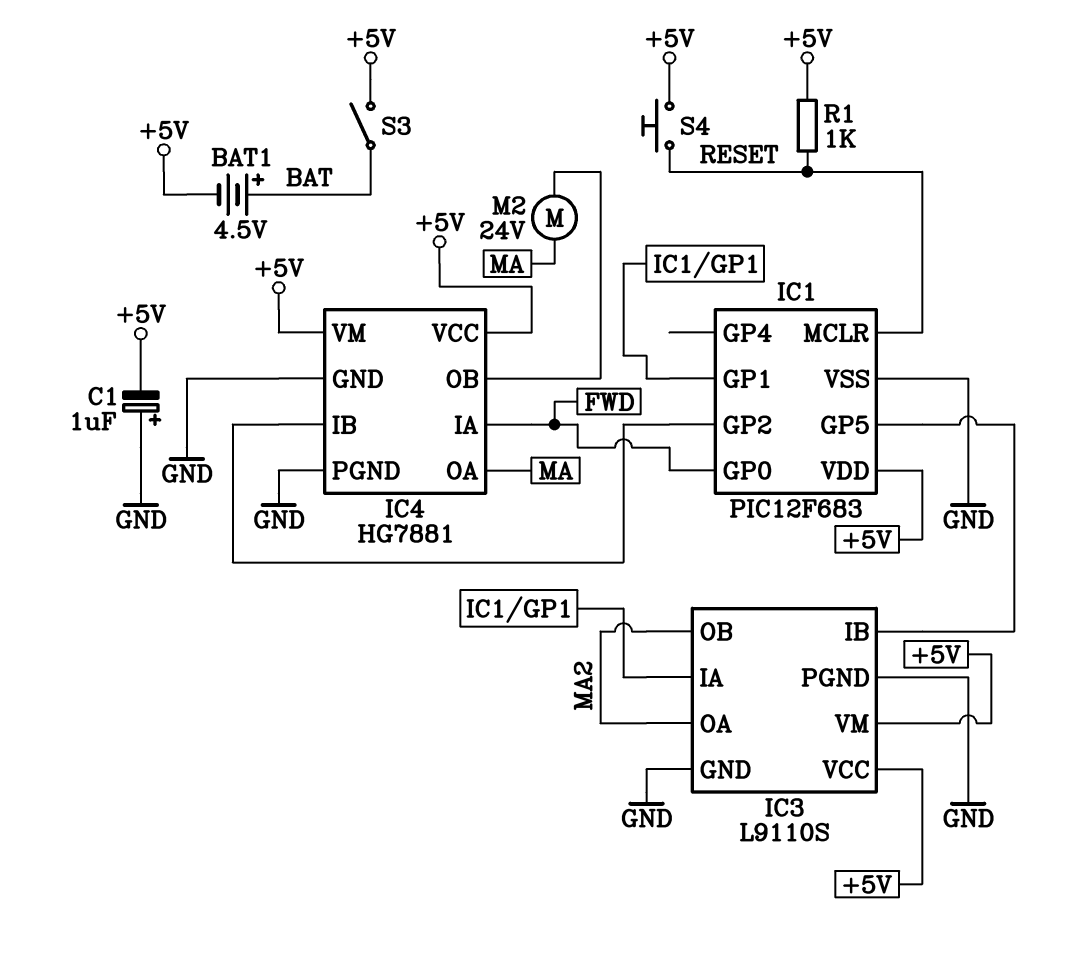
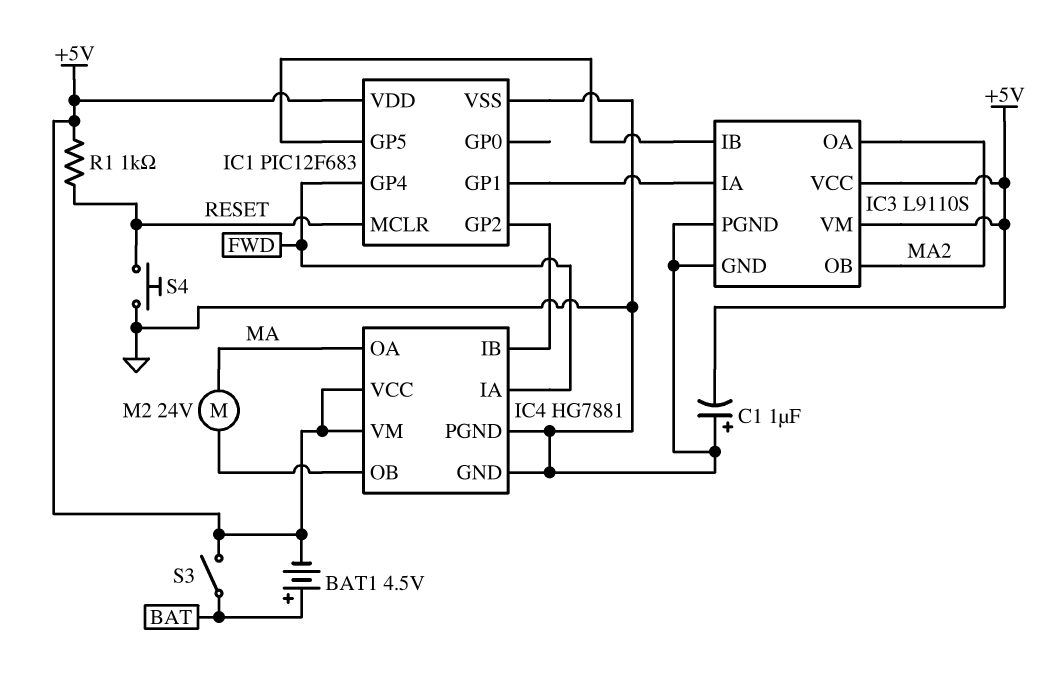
IC1 pin GP0: FWD -> none
IC1 pin GP4: none -> FWD
S4: button (+5V, RESET) -> button (GND, RESET)

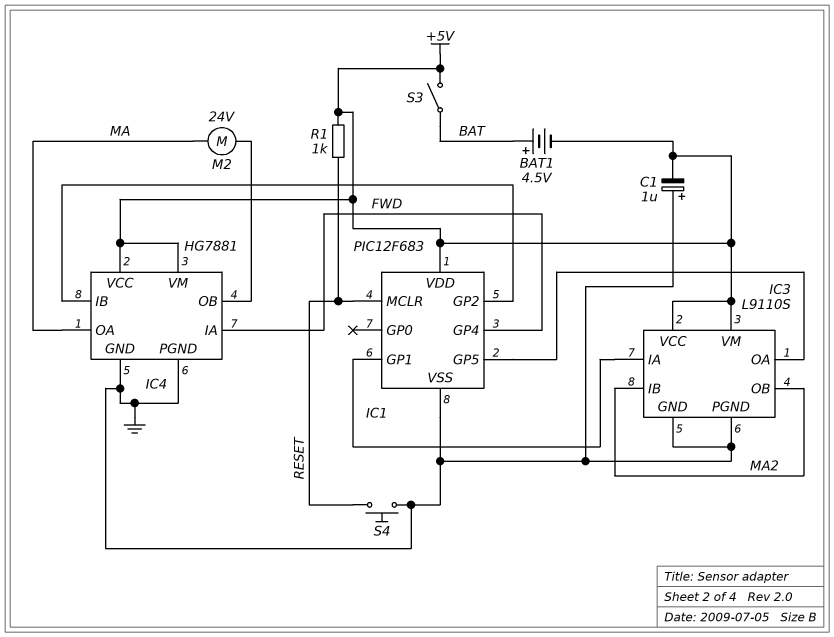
IC3 pin IB: IC1/GP5 -> MA2
IC3 pin OA: MA2 -> IC1/GP5

